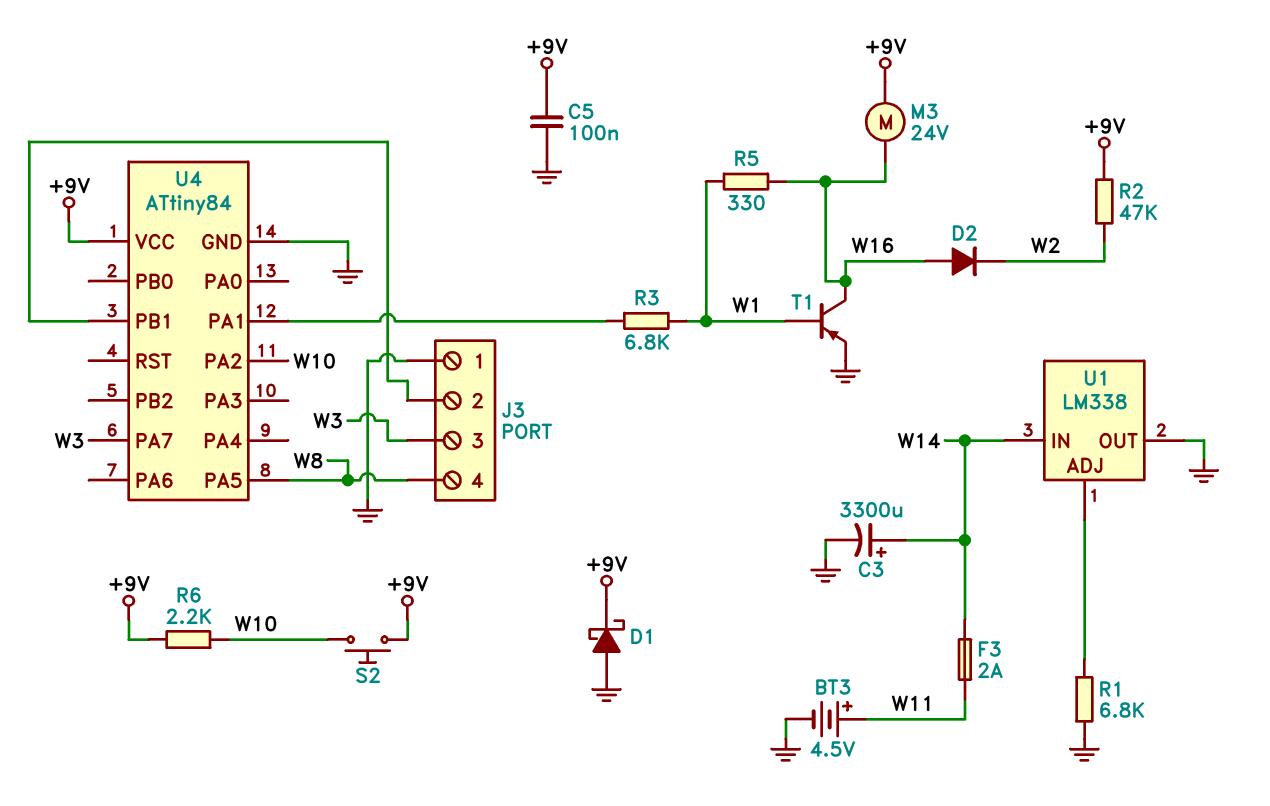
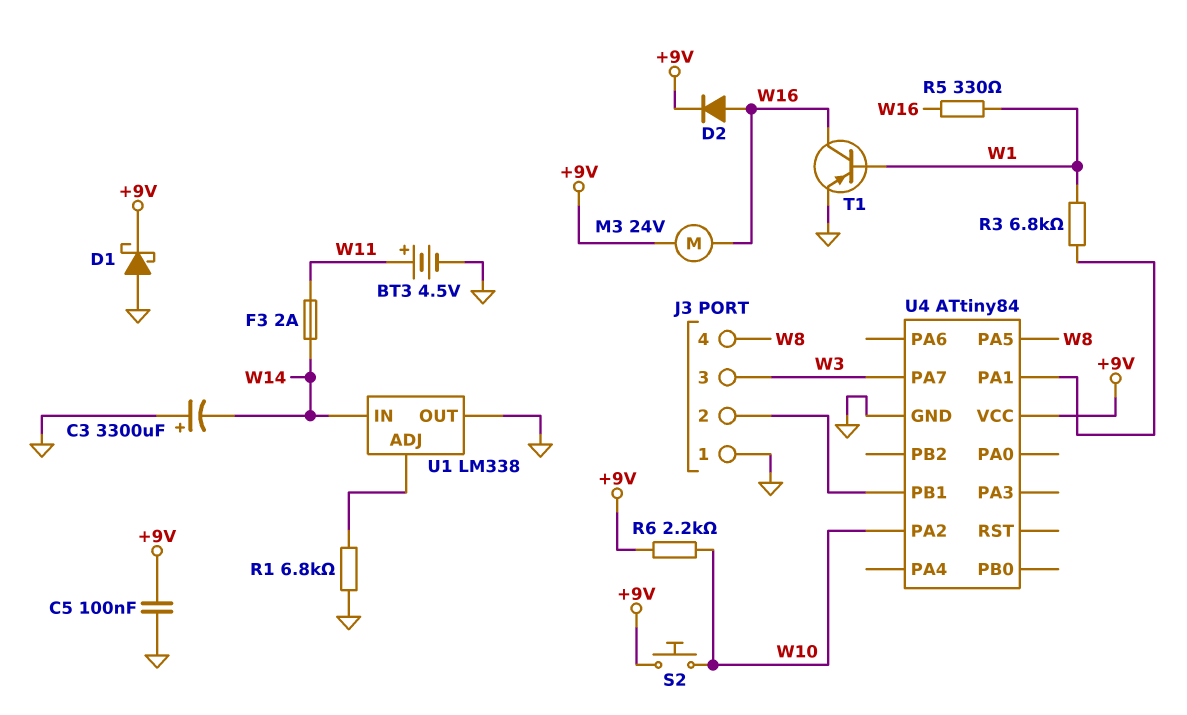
C3: 3300uF (plus W14, minus GND) -> 3300uF (plus GND, minus W14)
D2: diode (A W16, K W2) -> diode (A W16, K +9V)
R2: 47k (+9V, W2) -> none

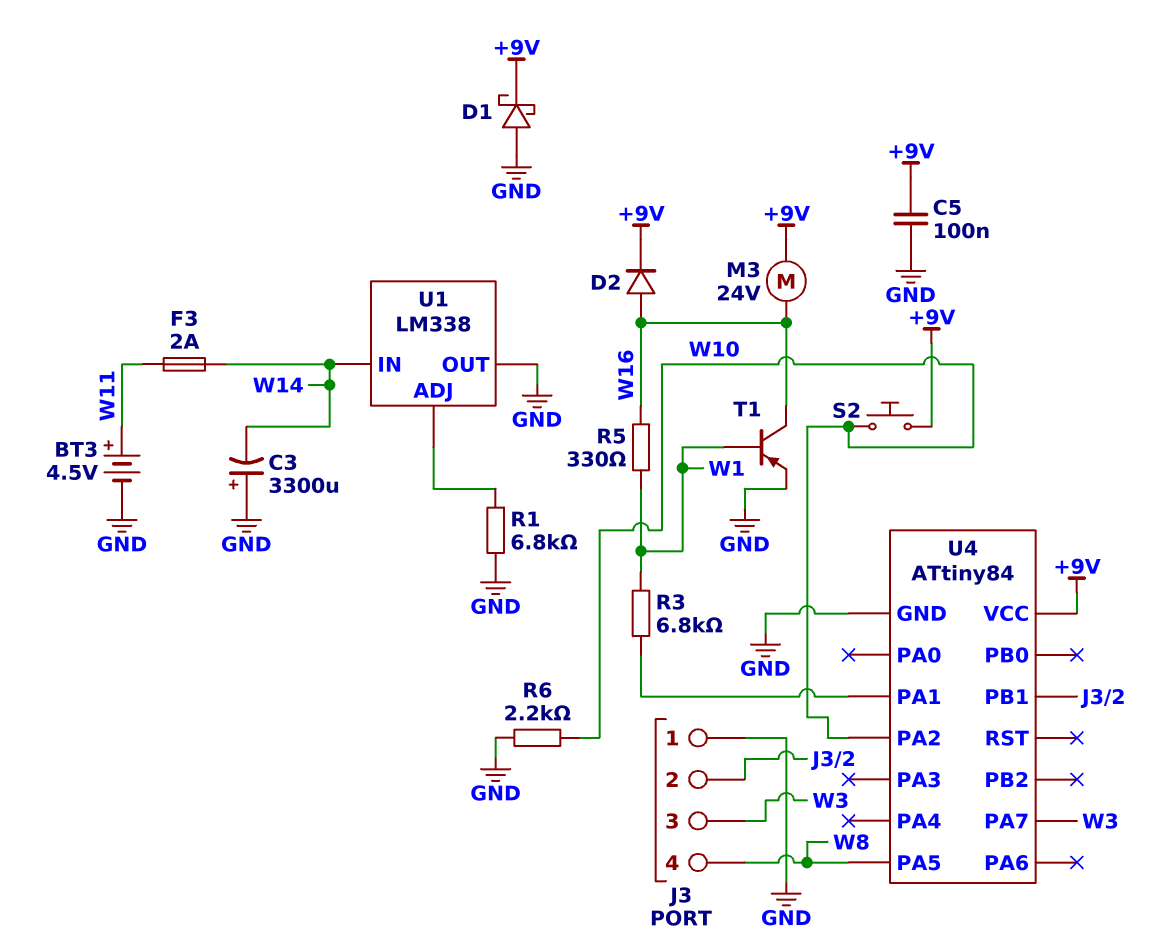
R6: 2.2k (+9V, W10) -> 2.2k (GND, W10)

